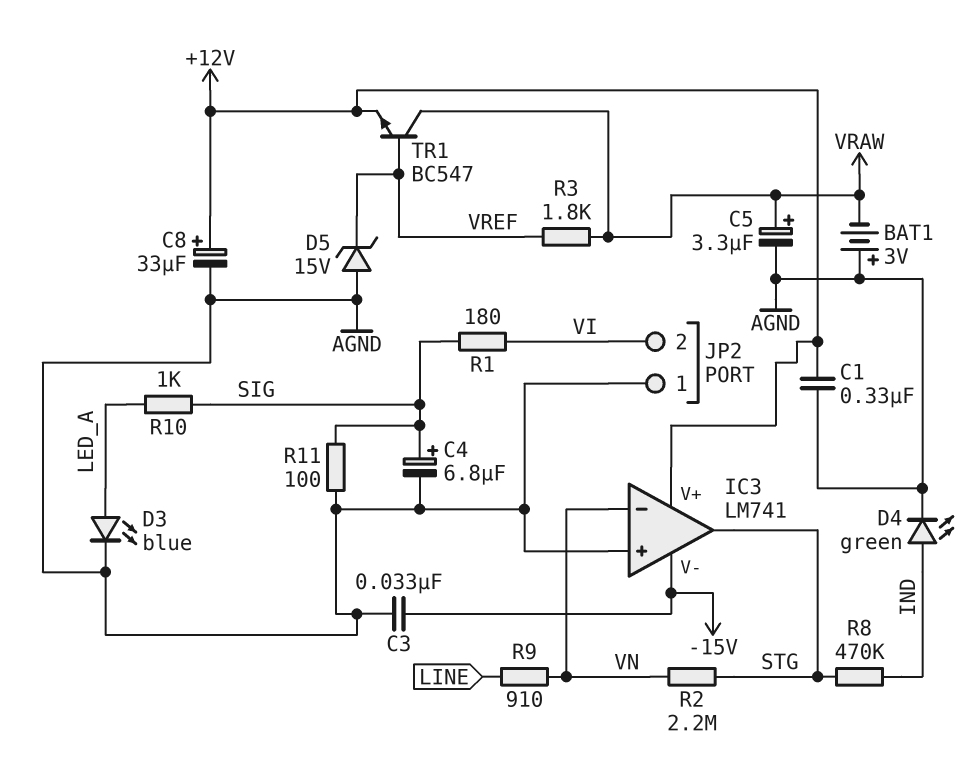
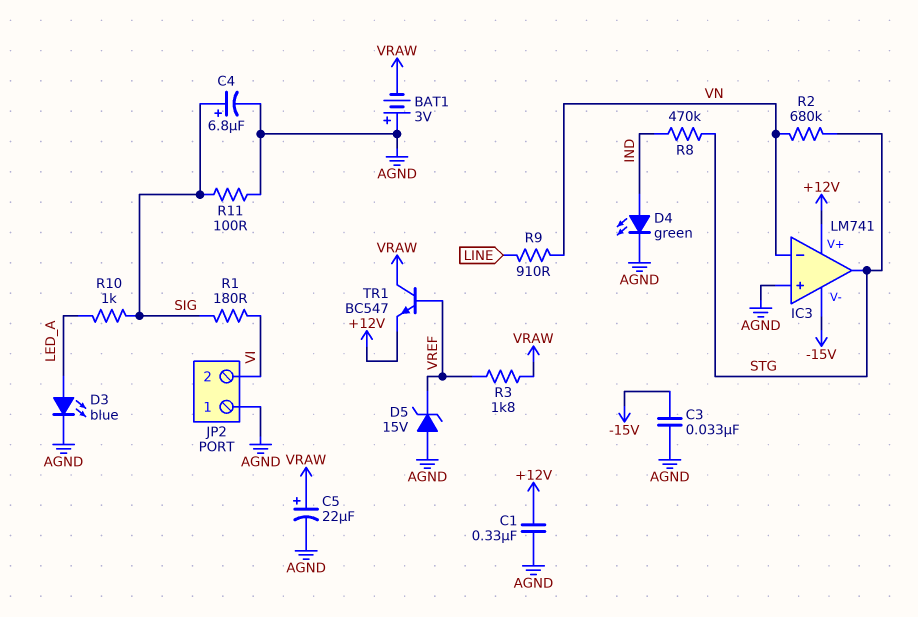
C5: 3.3uF (plus VRAW, minus AGND) -> 22uF (plus VRAW, minus AGND)
C8: 33uF (plus +12V, minus AGND) -> none
R2: 2.2M (STG, VN) -> 680k (STG, VN)

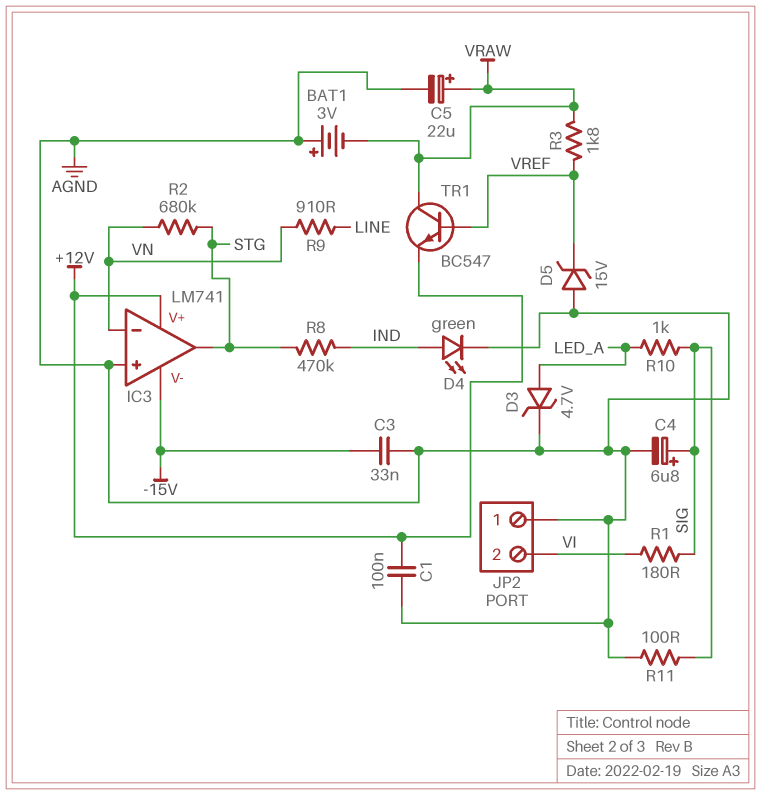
C1: 330nF (+12V, AGND) -> 100nF (+12V, AGND)
D3: LED blue (A LED_A, K AGND) -> zener 4.7V (A LED_A, K AGND)

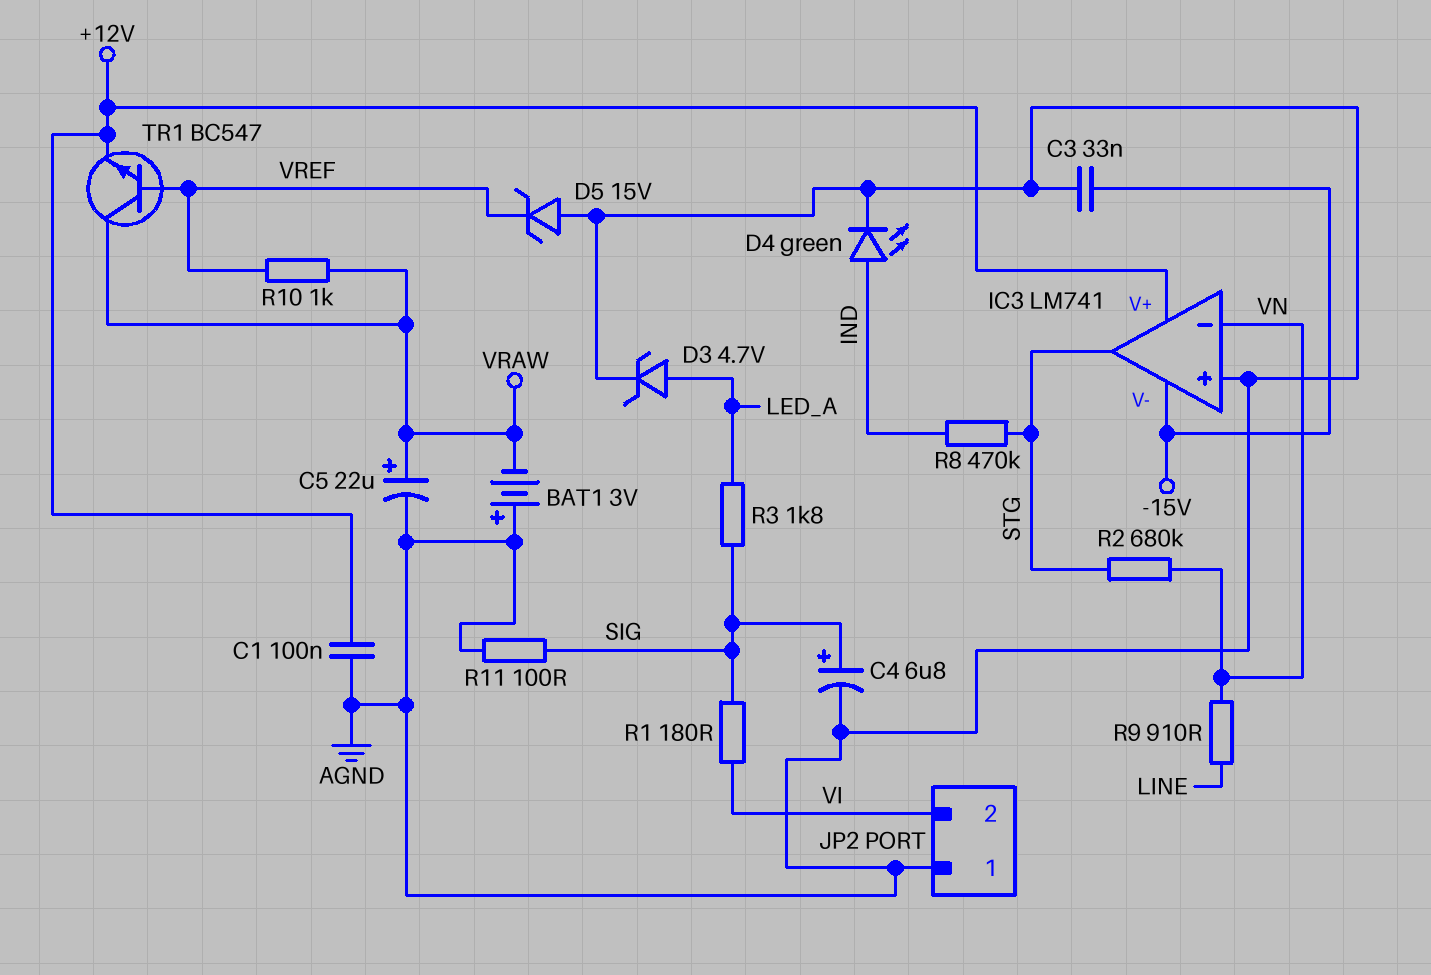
R3: 1.8k (VRAW, VREF) -> 1.8k (LED_A, SIG)
R10: 1k (LED_A, SIG) -> 1k (VRAW, VREF)

